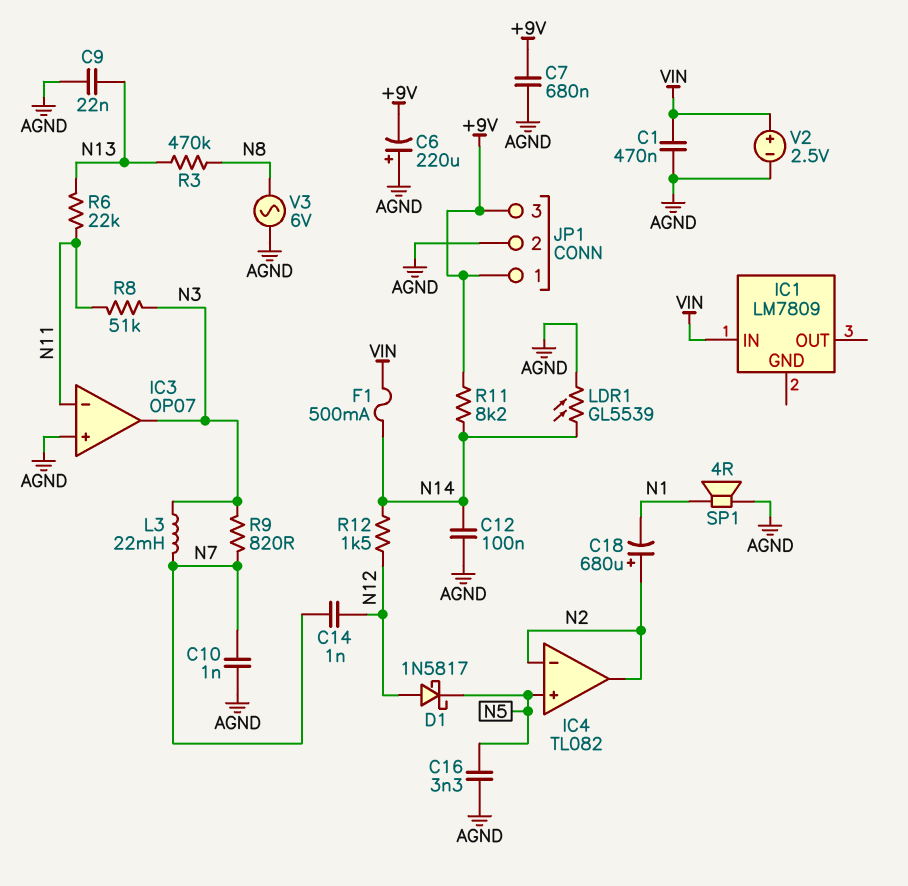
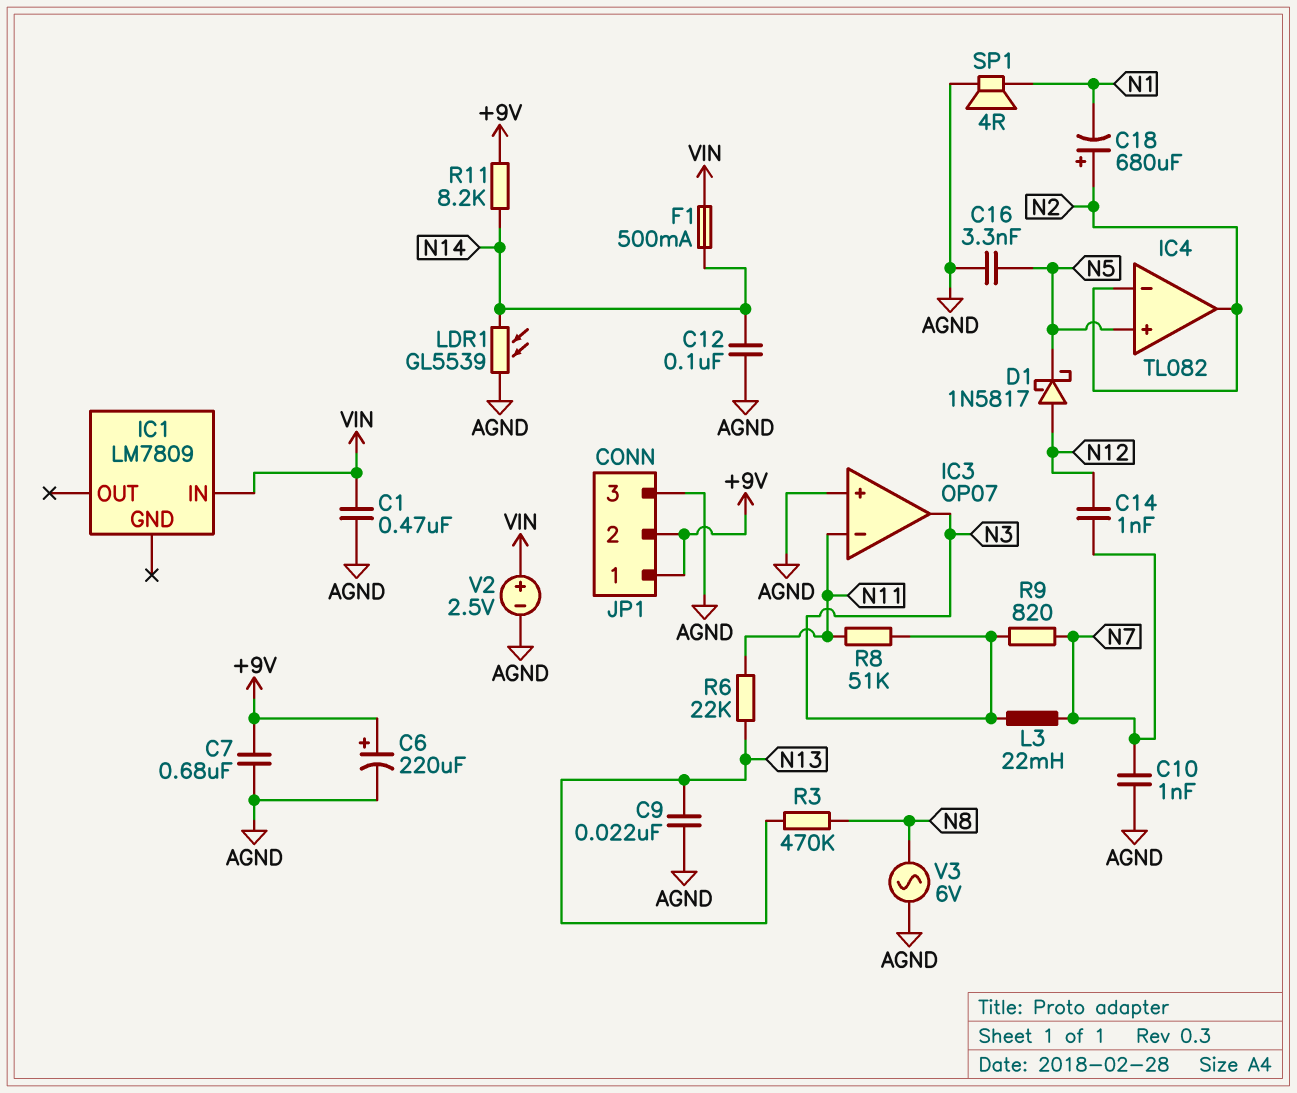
C6: 220uF (plus AGND, minus +9V) -> 220uF (plus +9V, minus AGND)
JP1 pin 2: AGND -> +9V
JP1 pin 3: +9V -> AGND
R12: 1.5k (N12, N14) -> none

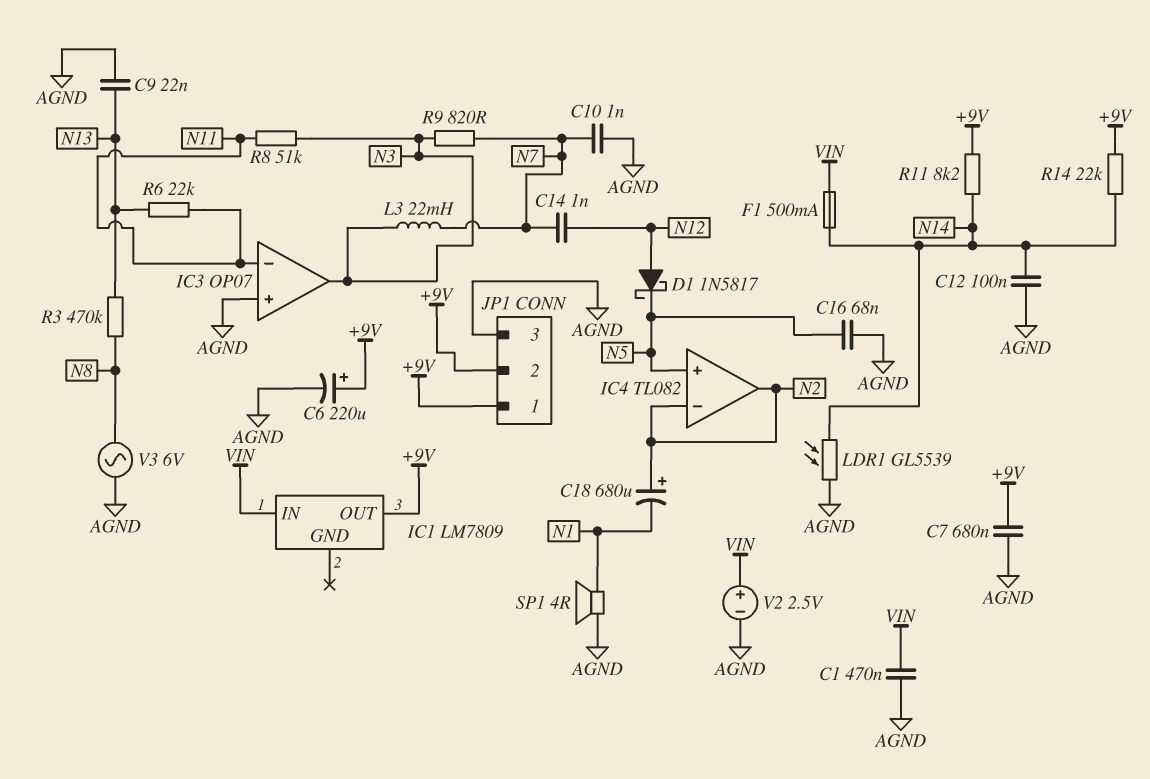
C16: 3.3nF (AGND, N5) -> 68nF (AGND, N5)
IC1 pin OUT: none -> +9V
R14: none -> 22k (+9V, N14)

